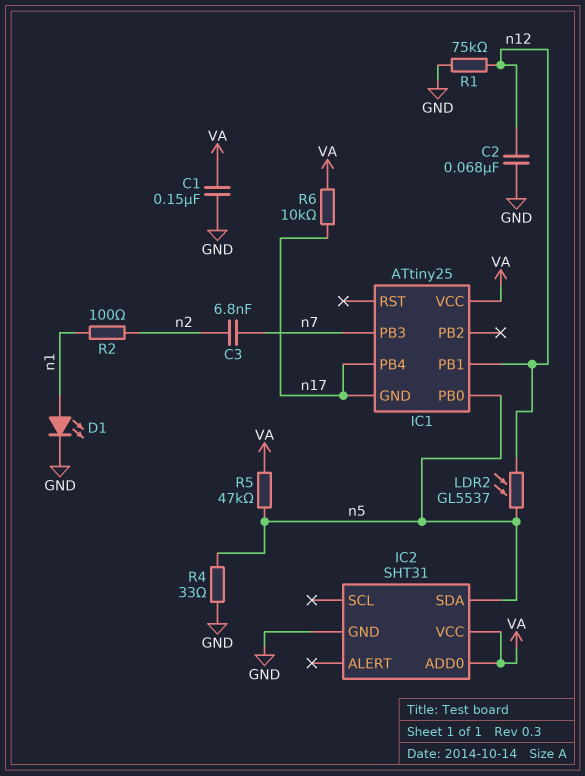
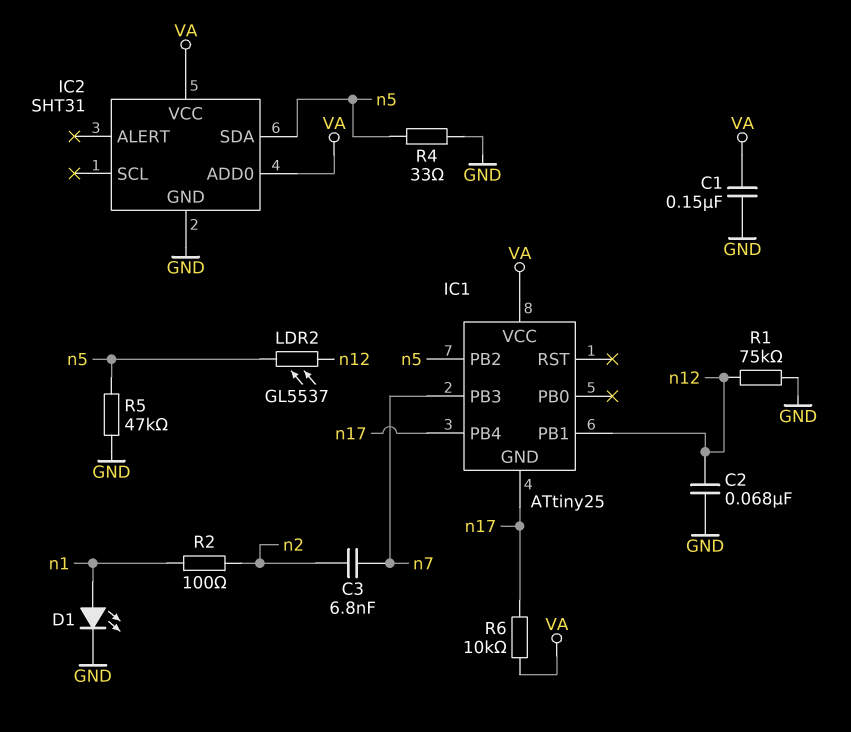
IC1 pin PB0: n5 -> none
IC1 pin PB2: none -> n5
R5: 47k (VA, n5) -> 47k (GND, n5)

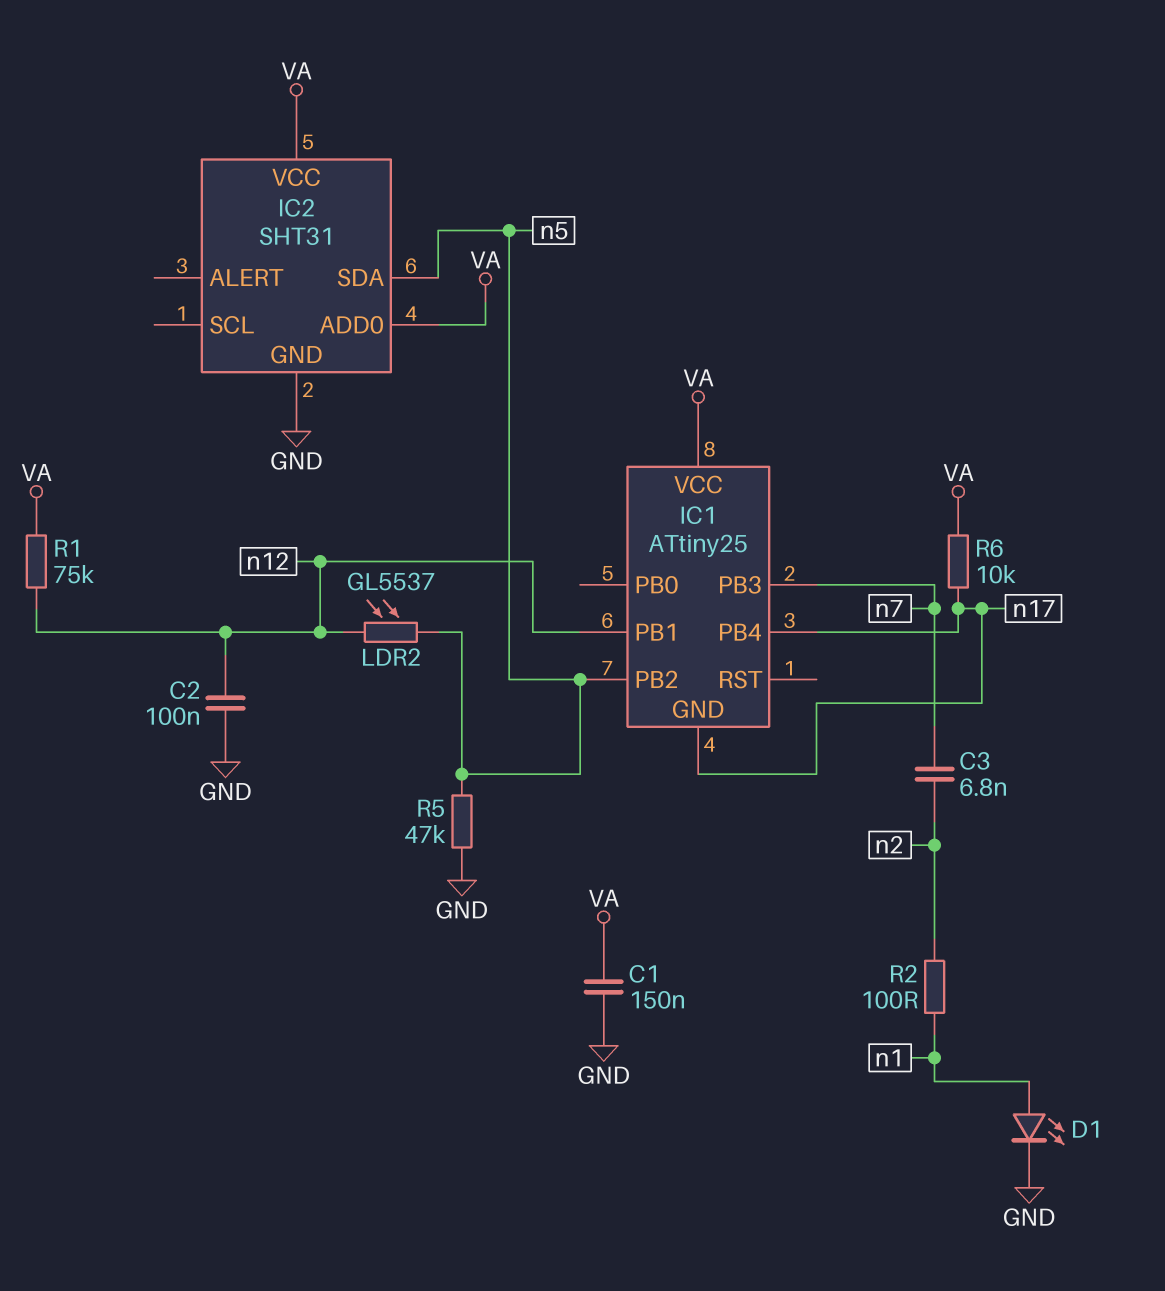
C2: 68nF (GND, n12) -> 100nF (GND, n12)
R1: 75k (GND, n12) -> 75k (VA, n12)
R4: 33 (GND, n5) -> none

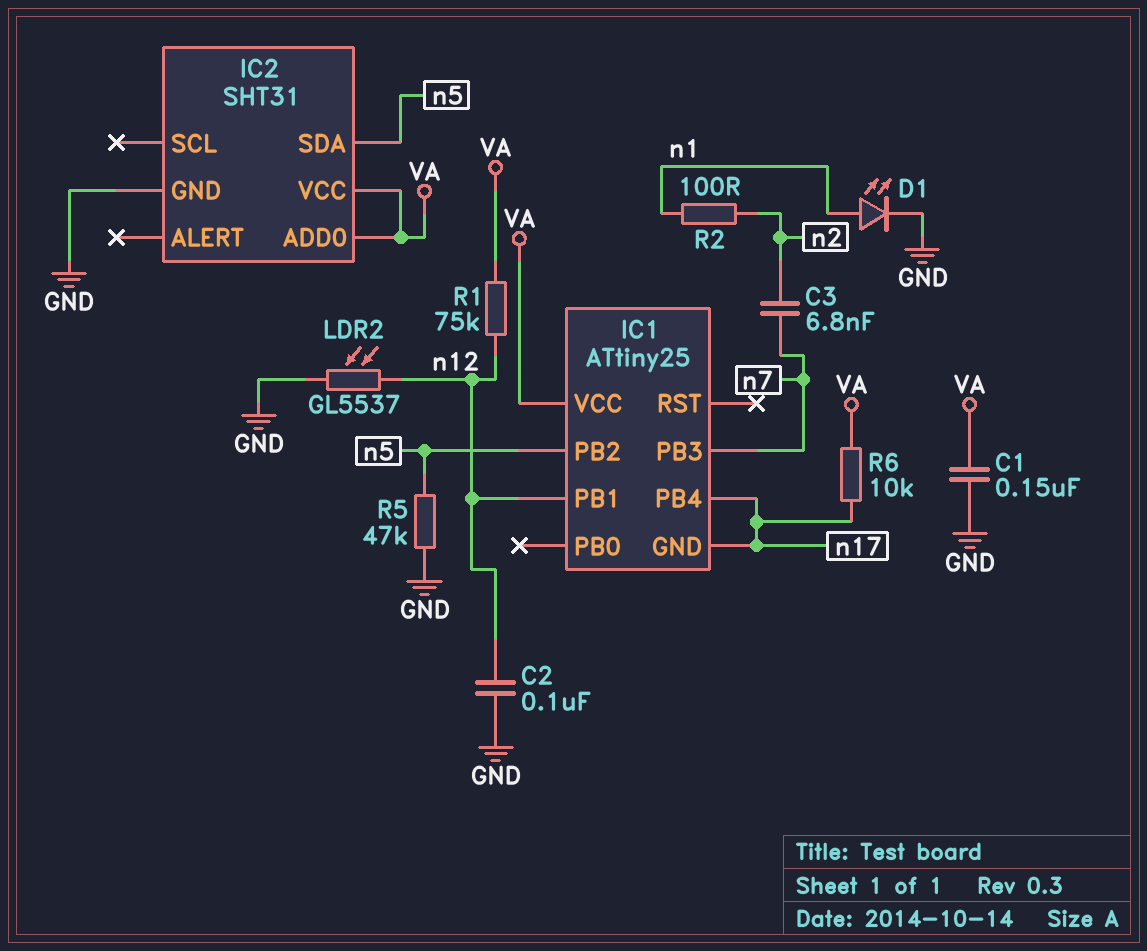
LDR2: GL5537 (n5, n12) -> GL5537 (GND, n12)

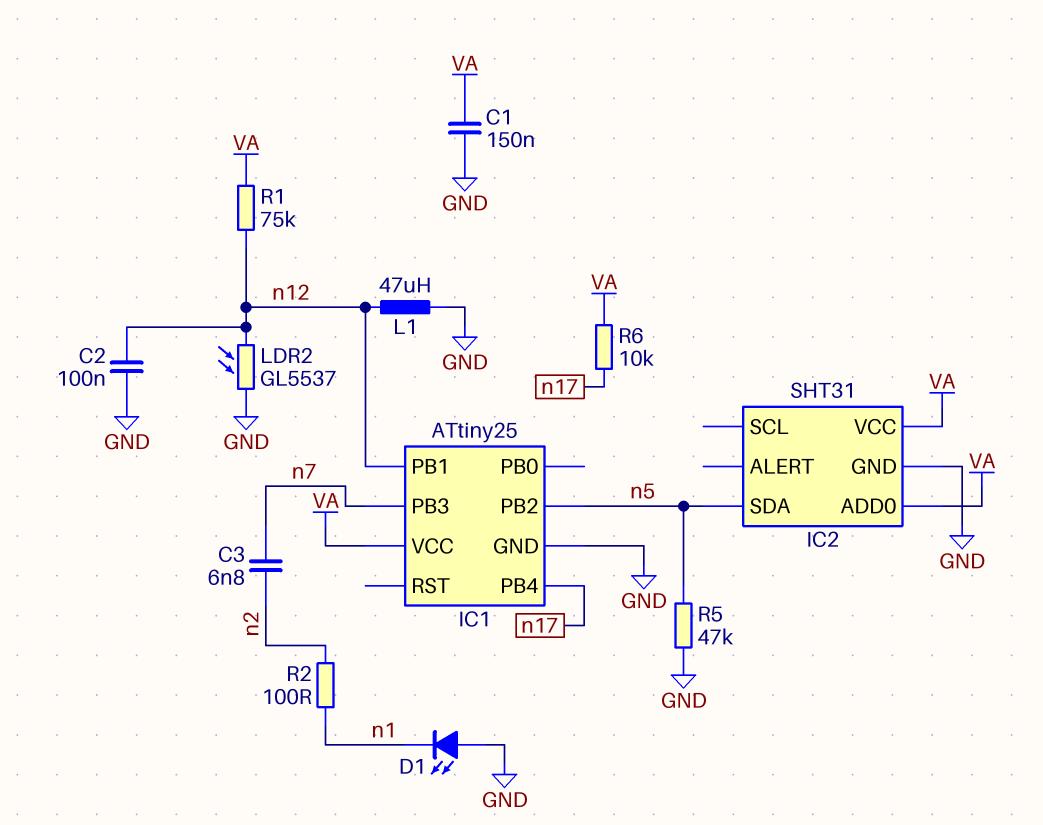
D1: LED (A n1, K GND) -> LED (A GND, K n1)
IC1 pin GND: n17 -> GND
L1: none -> 47uH (GND, n12)

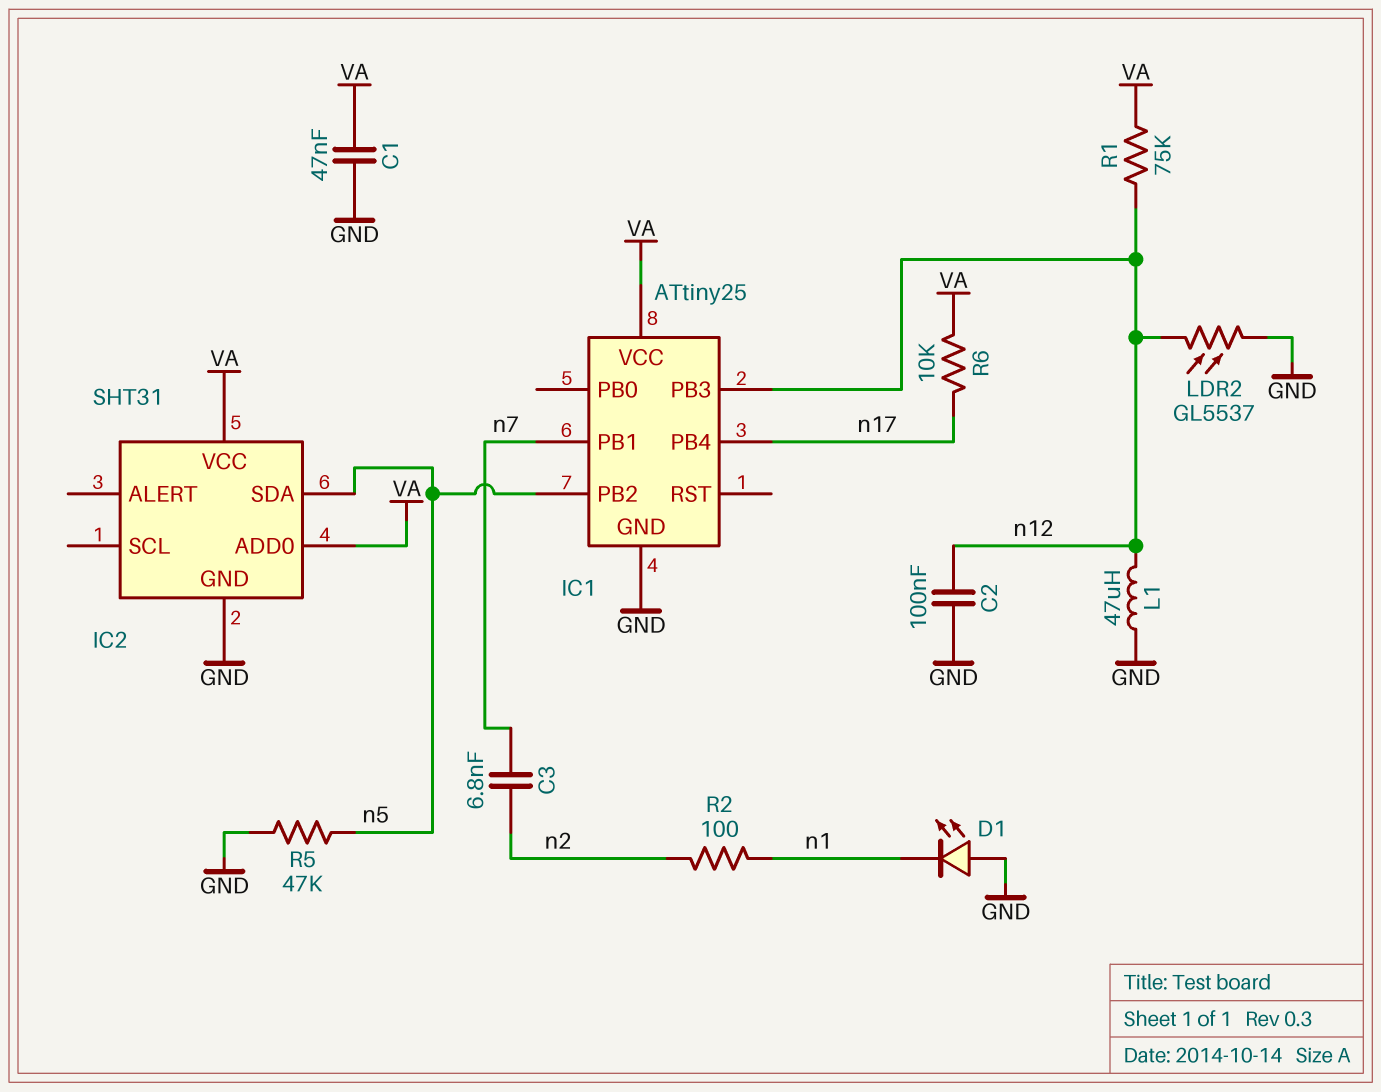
C1: 150nF (GND, VA) -> 47nF (GND, VA)
IC1 pin PB1: n12 -> n7
IC1 pin PB3: n7 -> n12

